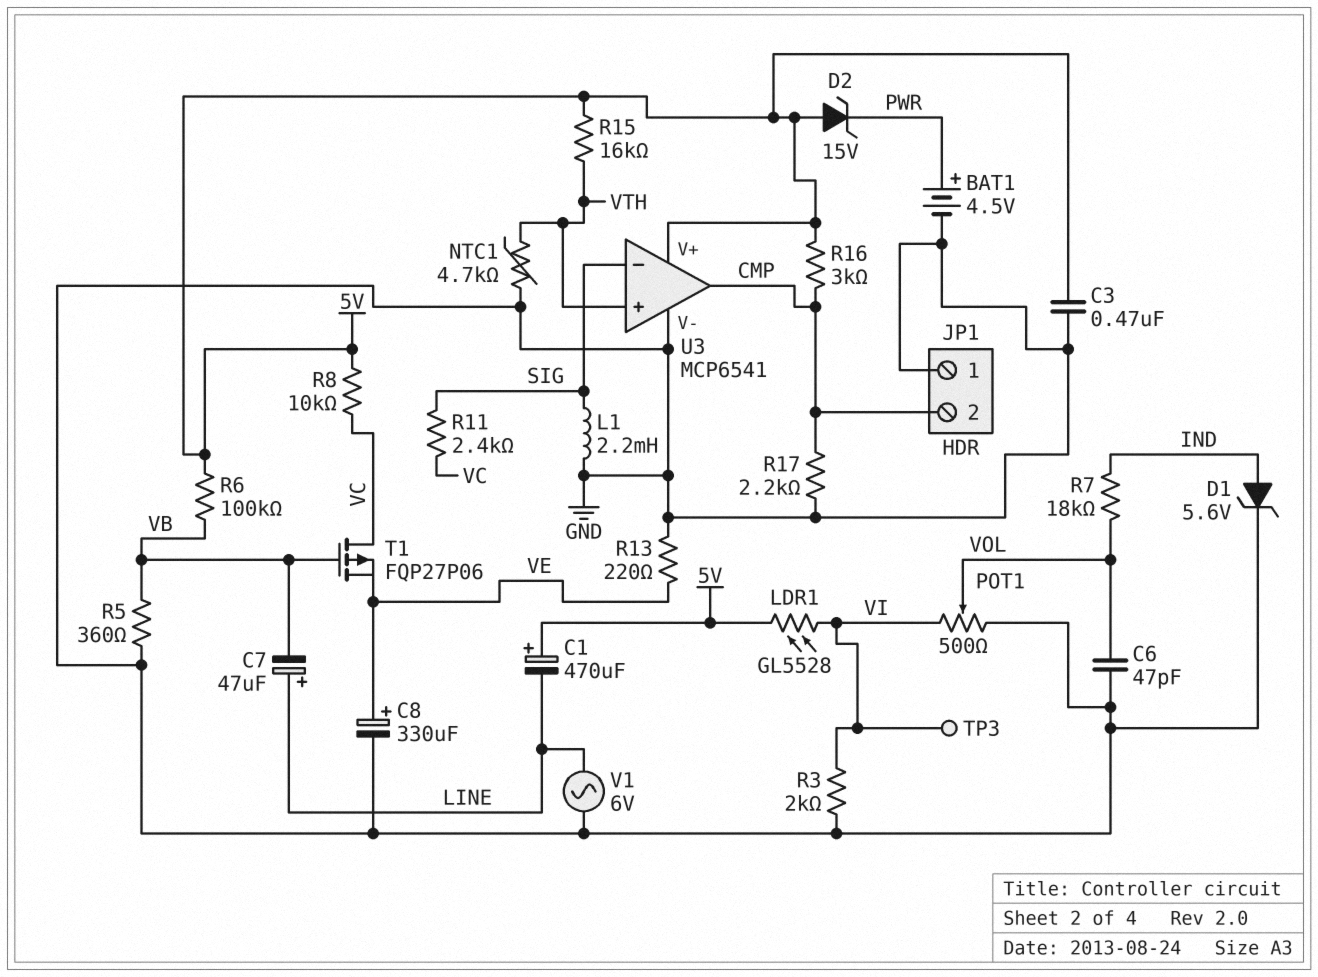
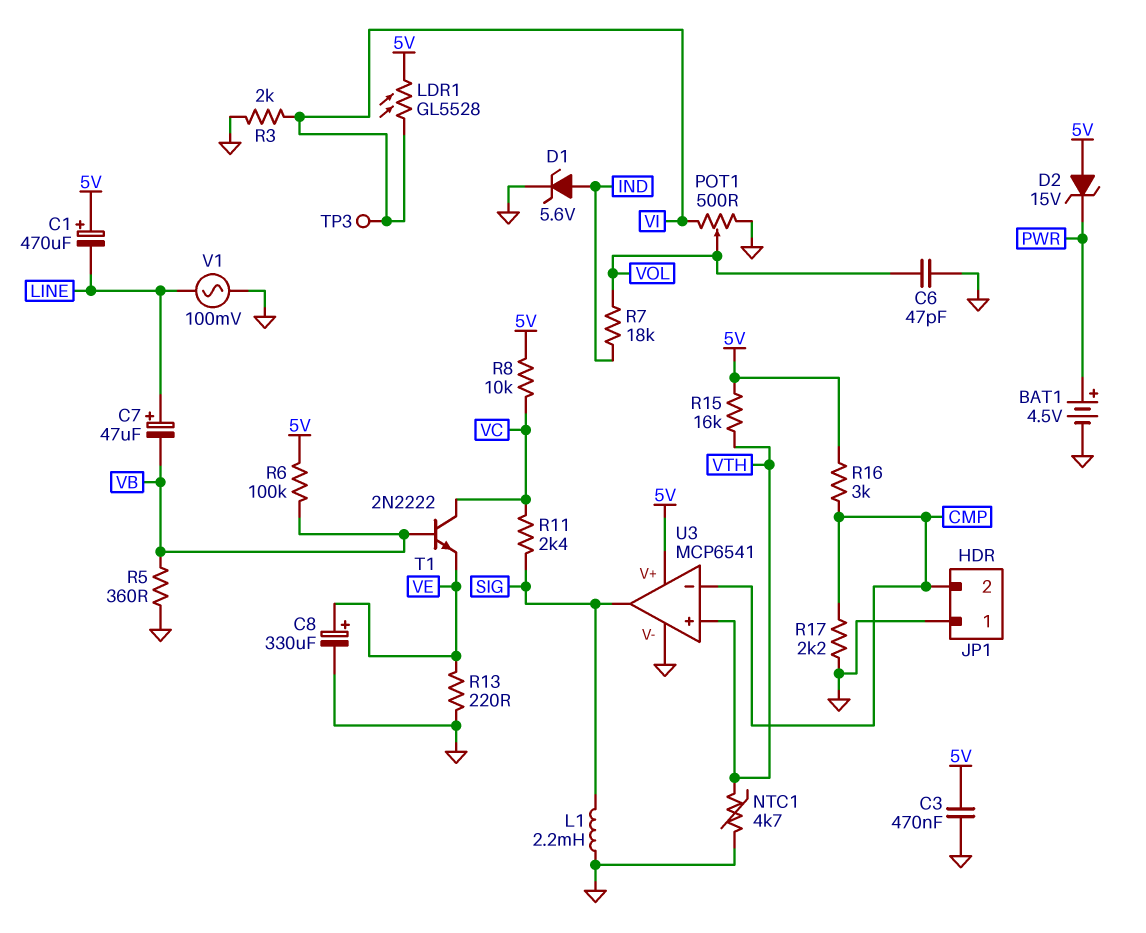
T1: PMOS FQP27P06 (G VB, D VC, S VE) -> NPN 2N2222 (B VB, C VC, E VE)
U3 pin in-: SIG -> CMP
U3 pin out: CMP -> SIG
V1: AC 6V (GND, LINE) -> AC 100mV (GND, LINE)

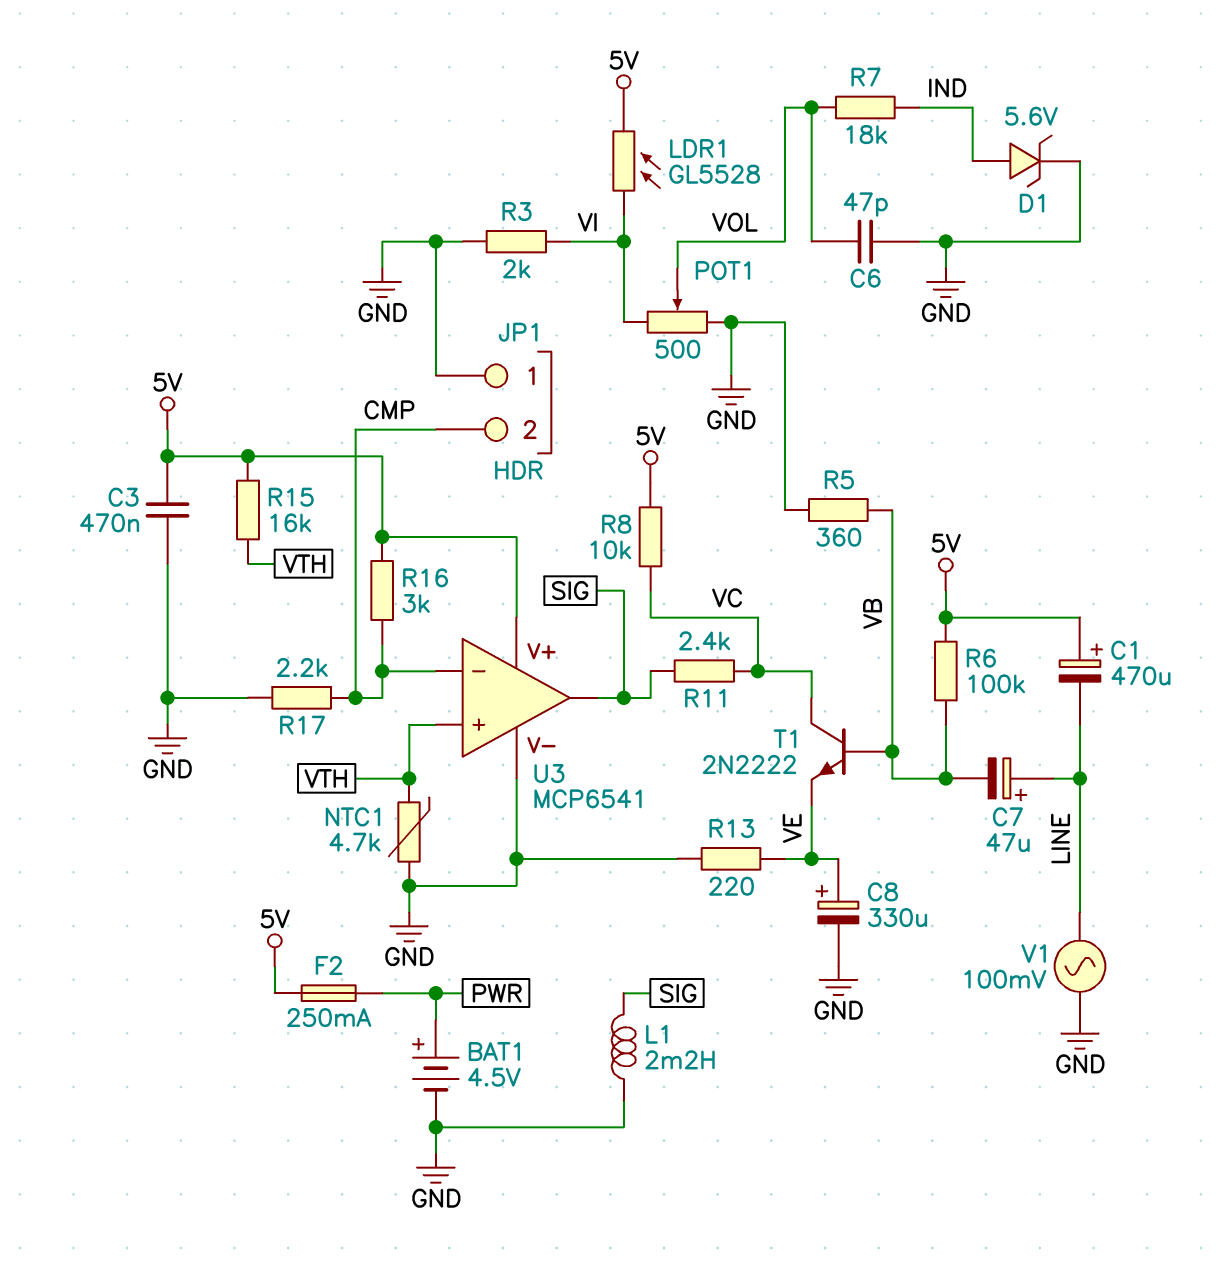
D2: zener 15V (A 5V, K PWR) -> none
F2: none -> 250mA (5V, PWR)
TP3: test point (VI) -> none

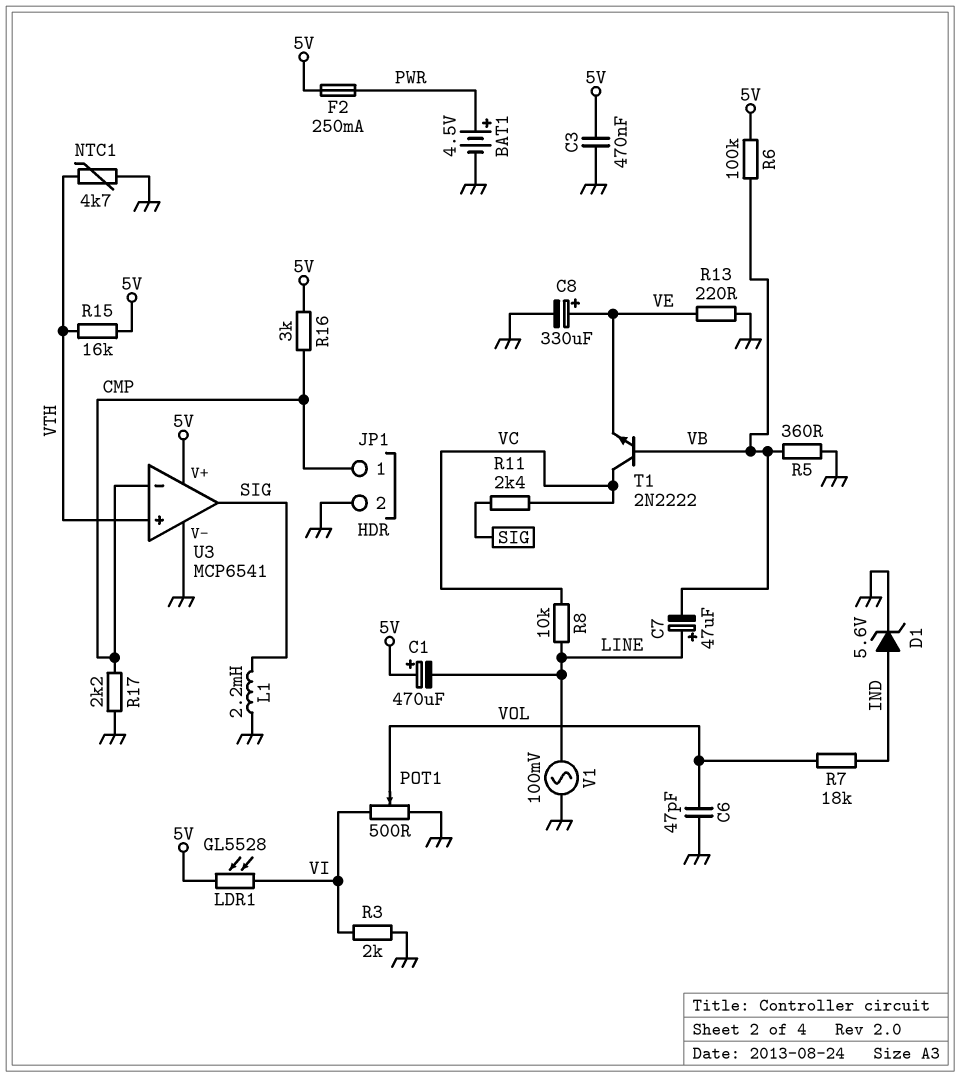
JP1 pin 1: GND -> CMP
JP1 pin 2: CMP -> GND
R8: 10k (5V, VC) -> 10k (LINE, VC)

